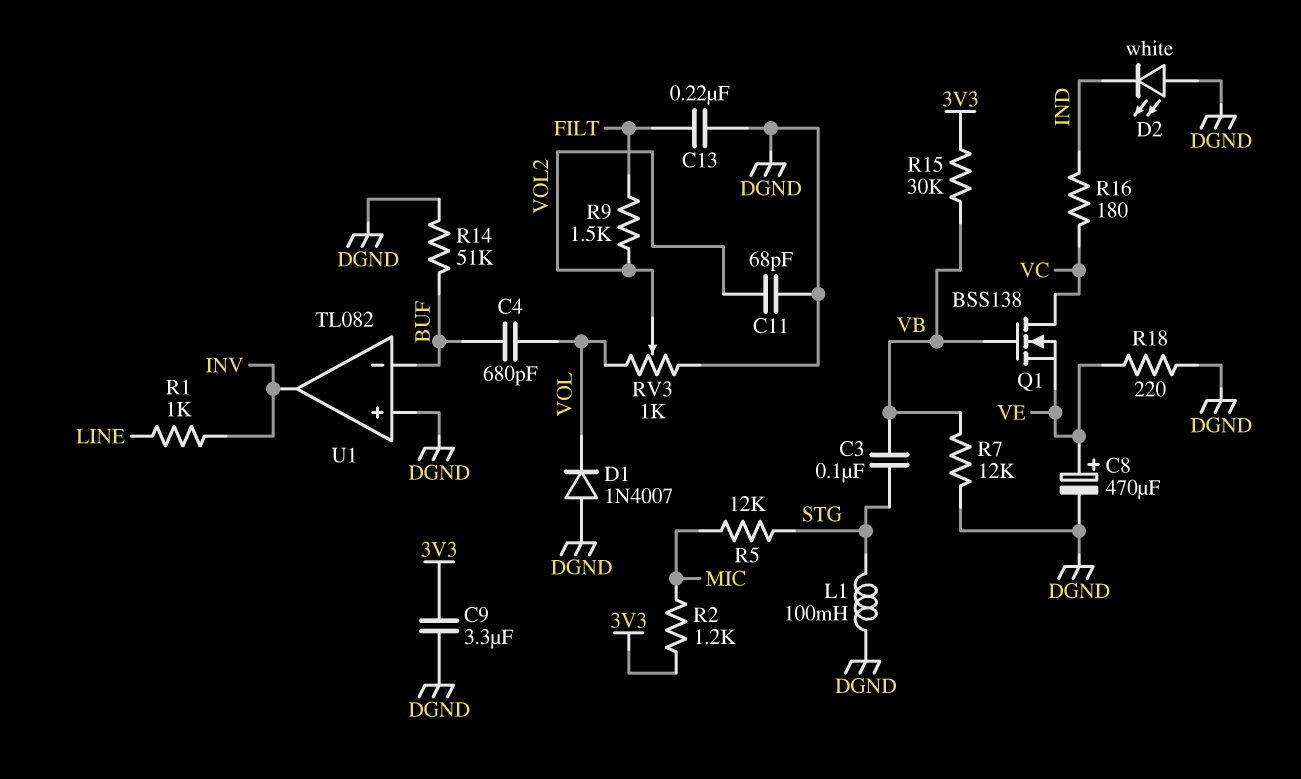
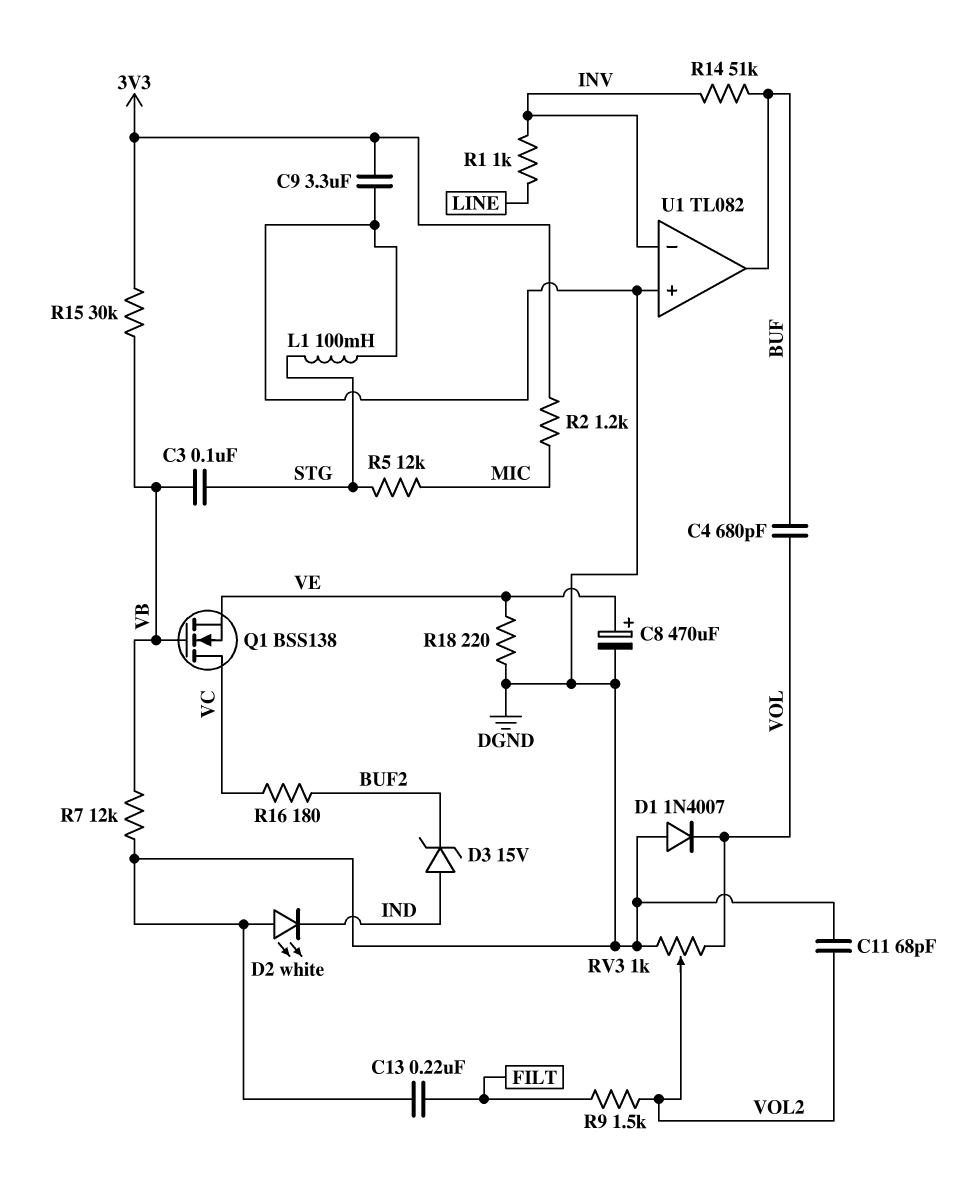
D3: none -> zener 15V (A IND, K BUF2)
R14: 51k (BUF, DGND) -> 51k (BUF, INV)
R16: 180 (IND, VC) -> 180 (BUF2, VC)
U1 pin in-: BUF -> INV
U1 pin out: INV -> BUF

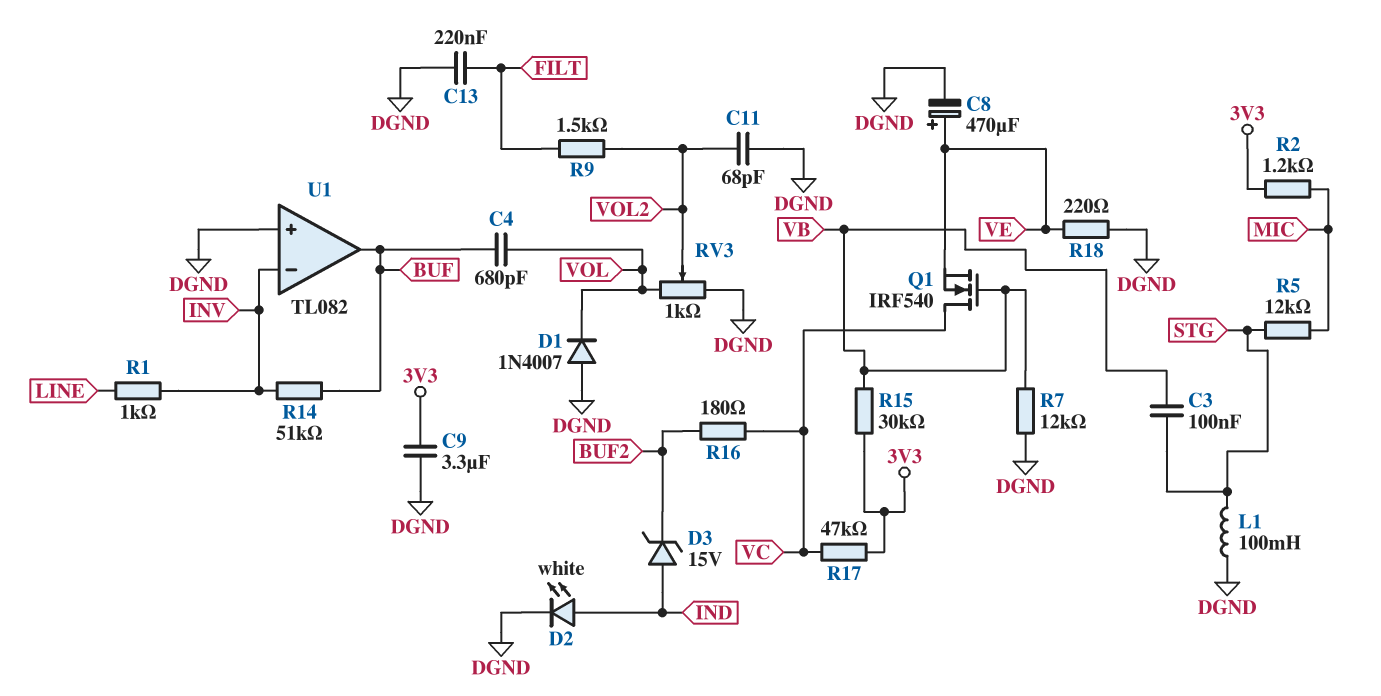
D2: LED white (A DGND, K IND) -> LED white (A IND, K DGND)
Q1: NMOS BSS138 (G VB, D VC, S VE) -> NMOS IRF540 (G VB, D VC, S VE)
R17: none -> 47k (3V3, VC)

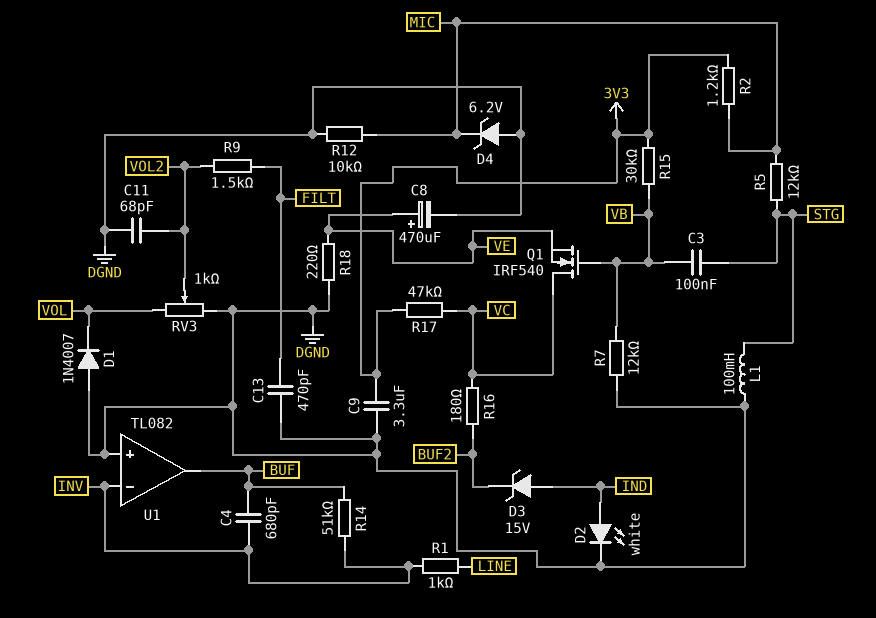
C4: 680pF (BUF, VOL) -> 680pF (BUF, INV)
C13: 220nF (DGND, FILT) -> 470pF (DGND, FILT)
D4: none -> zener 6.2V (A DGND, K MIC)
R12: none -> 10k (DGND, MIC)

